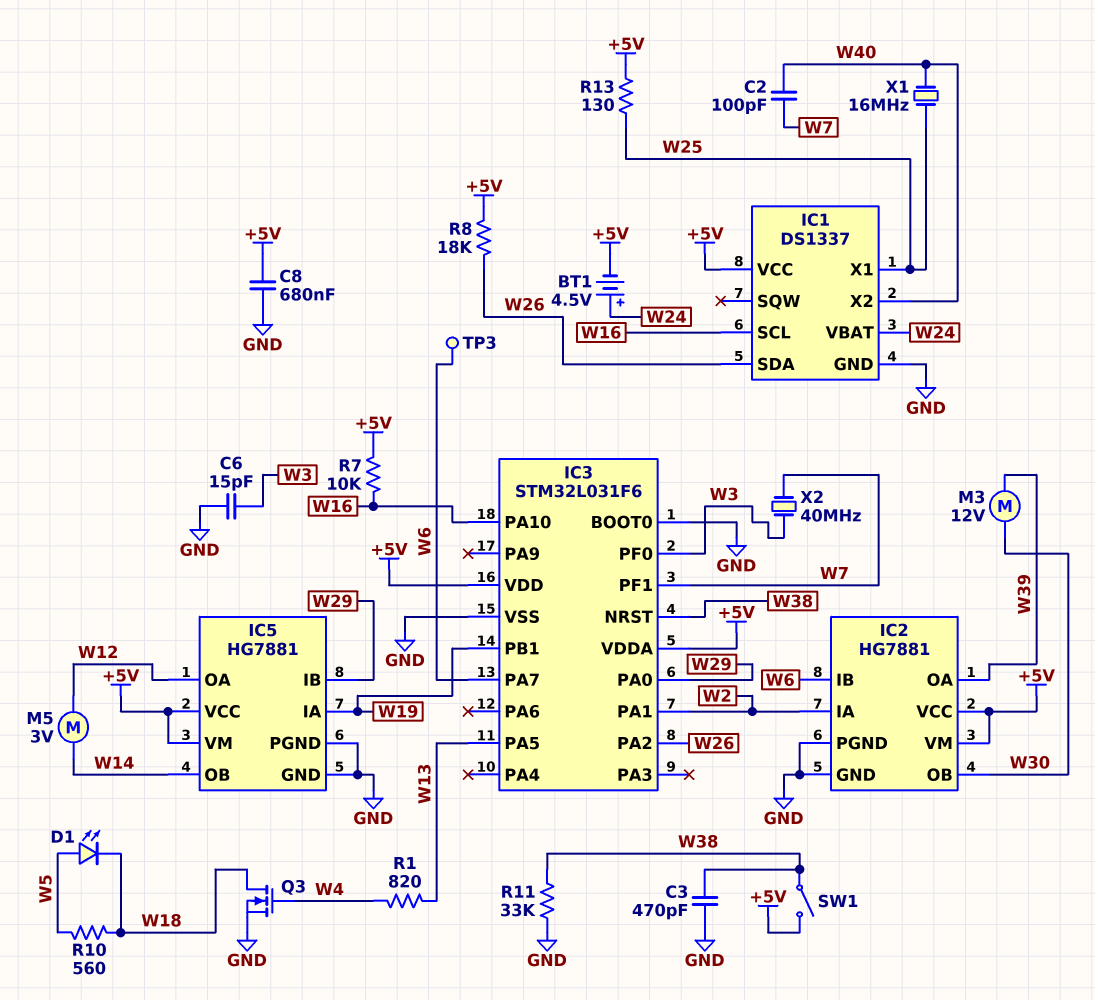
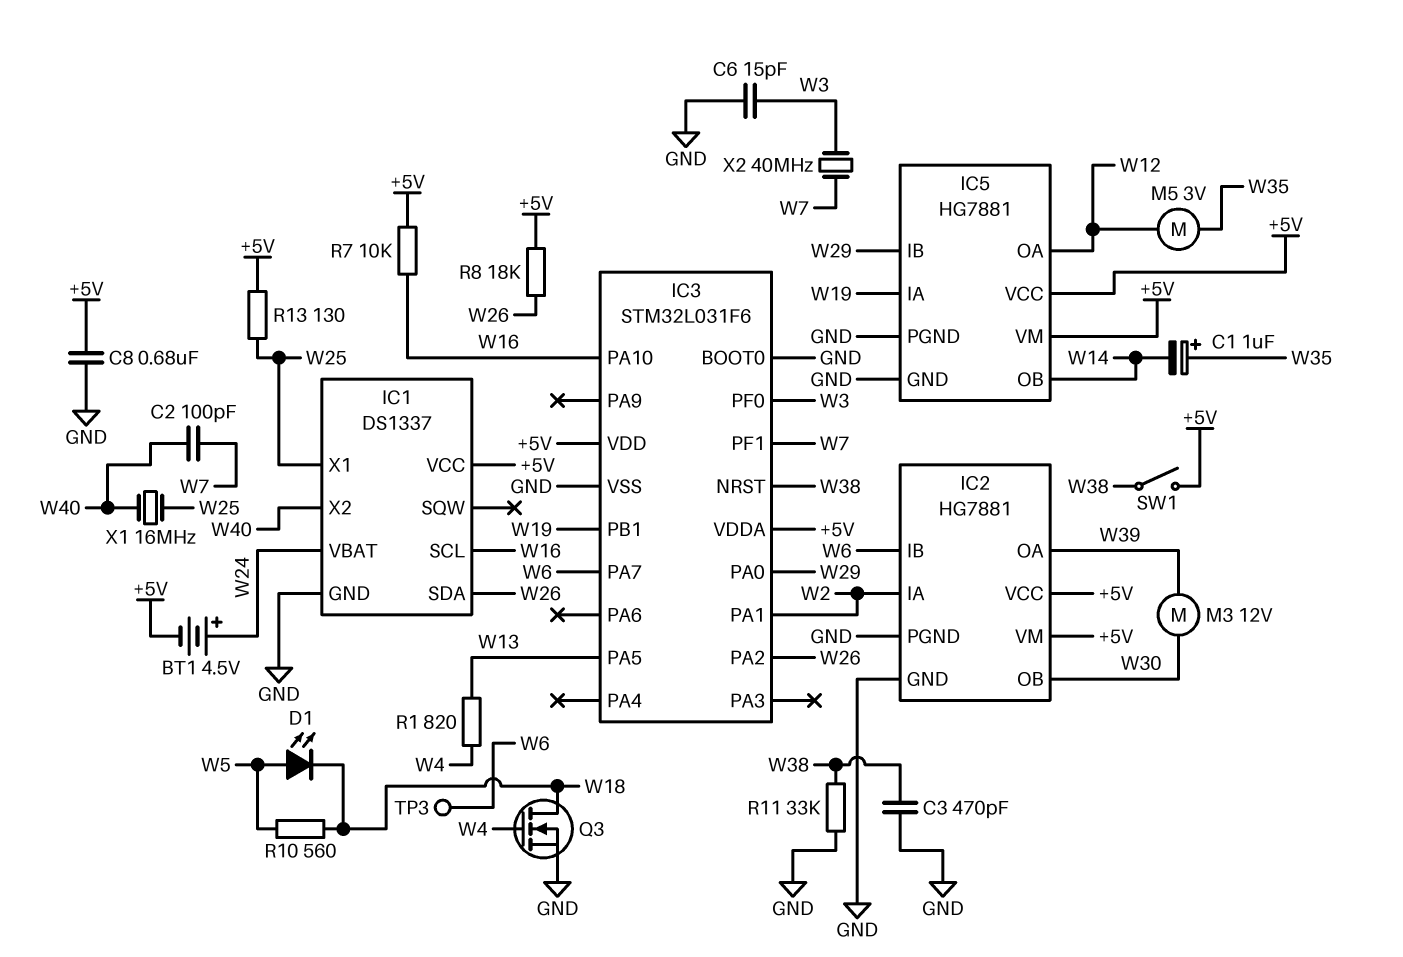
C1: none -> 1uF (plus W35, minus W14)
M5: motor 3V (W12, W14) -> motor 3V (W12, W35)

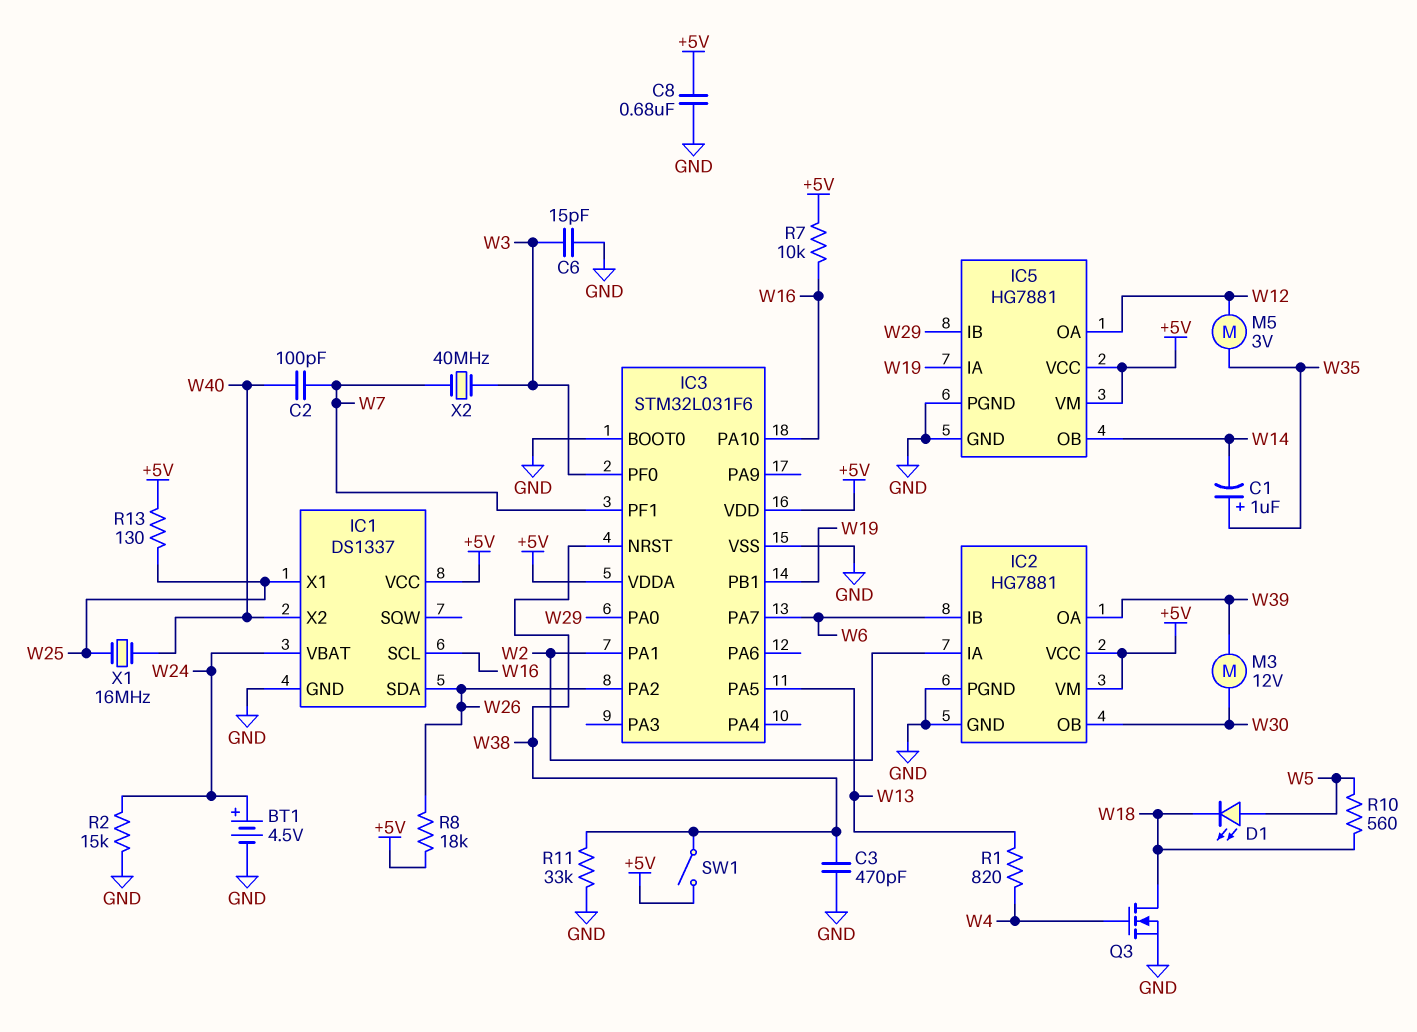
BT1: 4.5V (plus W24, minus +5V) -> 4.5V (plus W24, minus GND)
R2: none -> 15k (GND, W24)
TP3: test point (W6) -> none

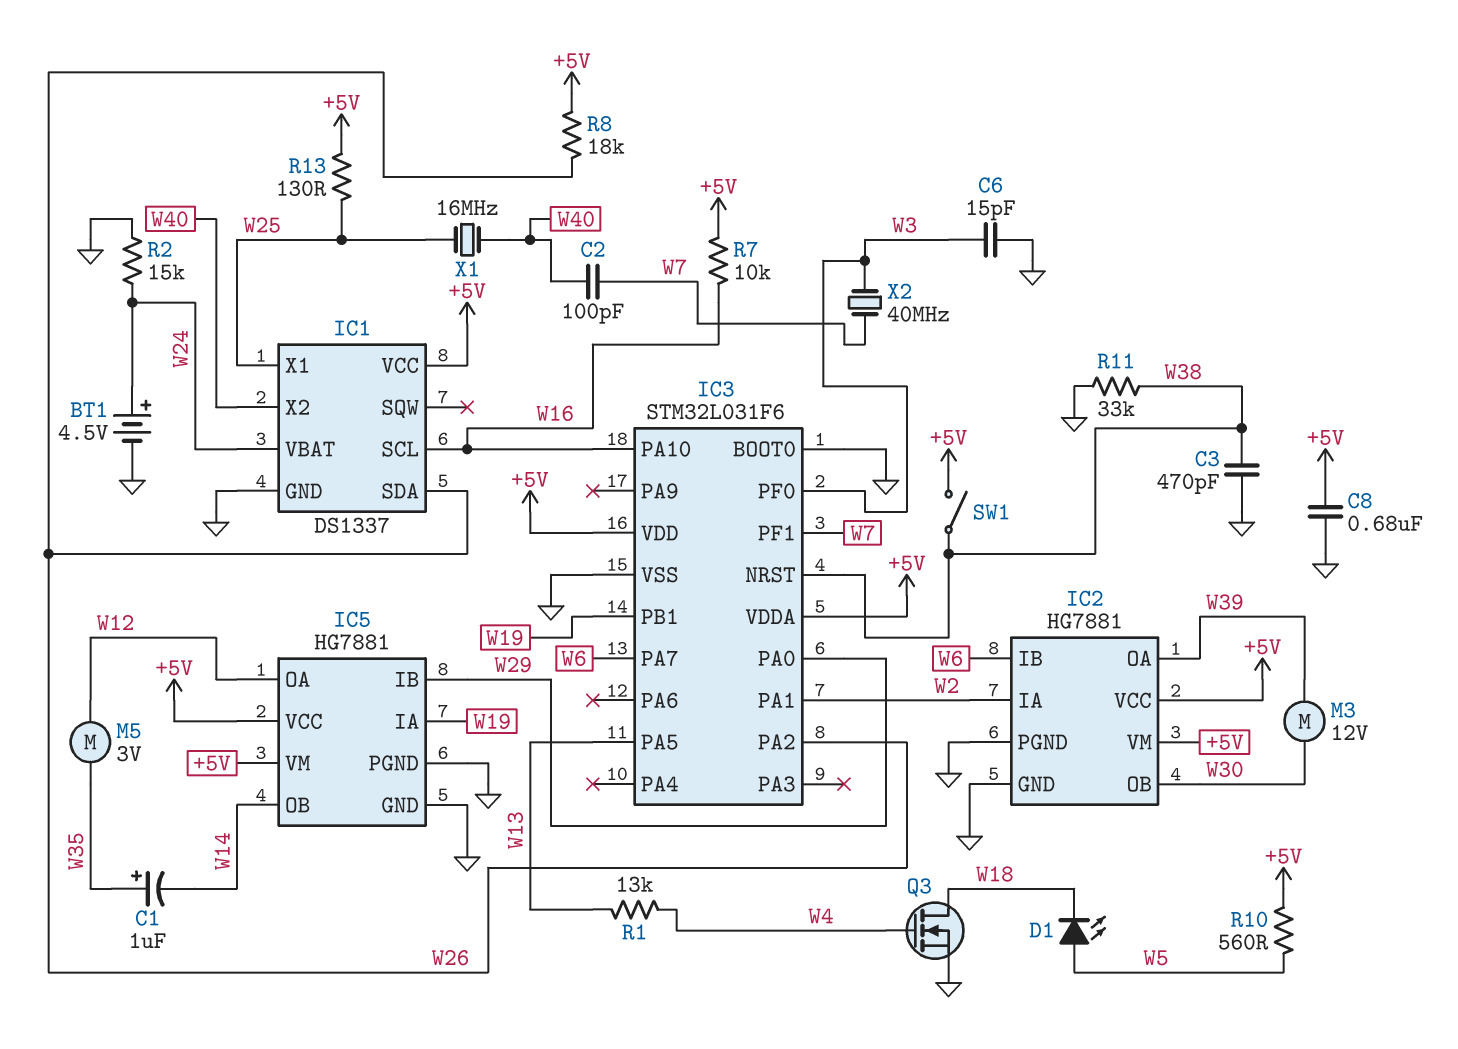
R1: 820 (W4, W13) -> 13k (W4, W13)
R10: 560 (W5, W18) -> 560 (+5V, W5)

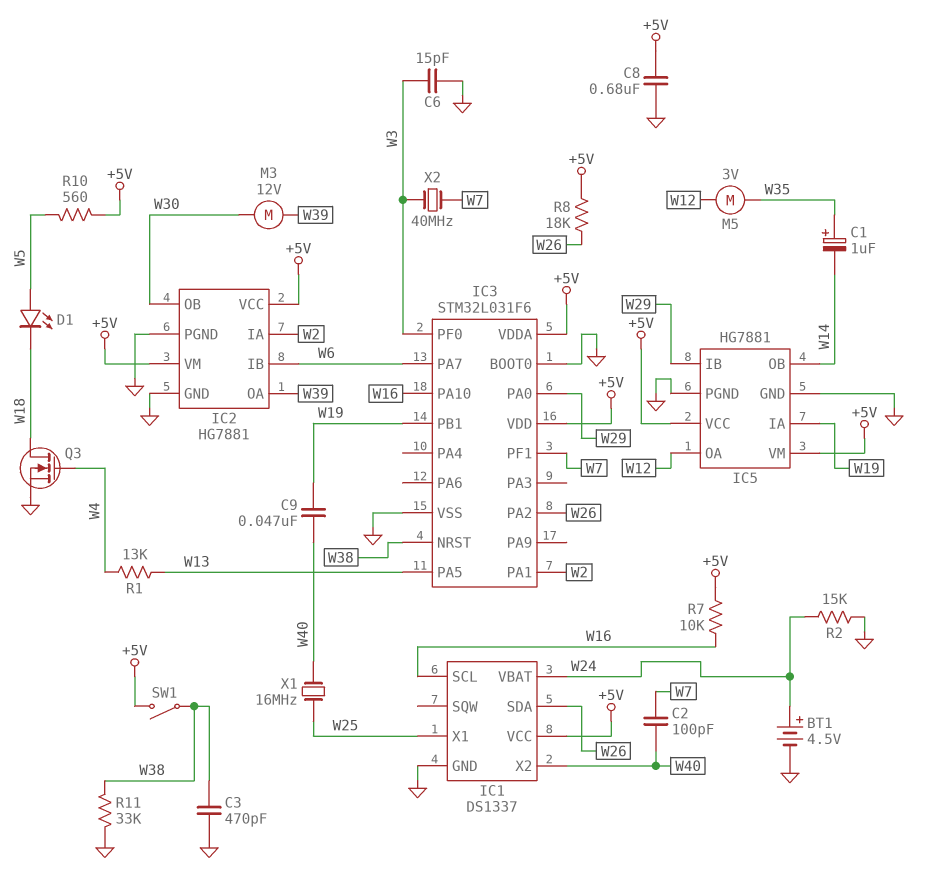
C9: none -> 47nF (W19, W40)
R13: 130 (+5V, W25) -> none

